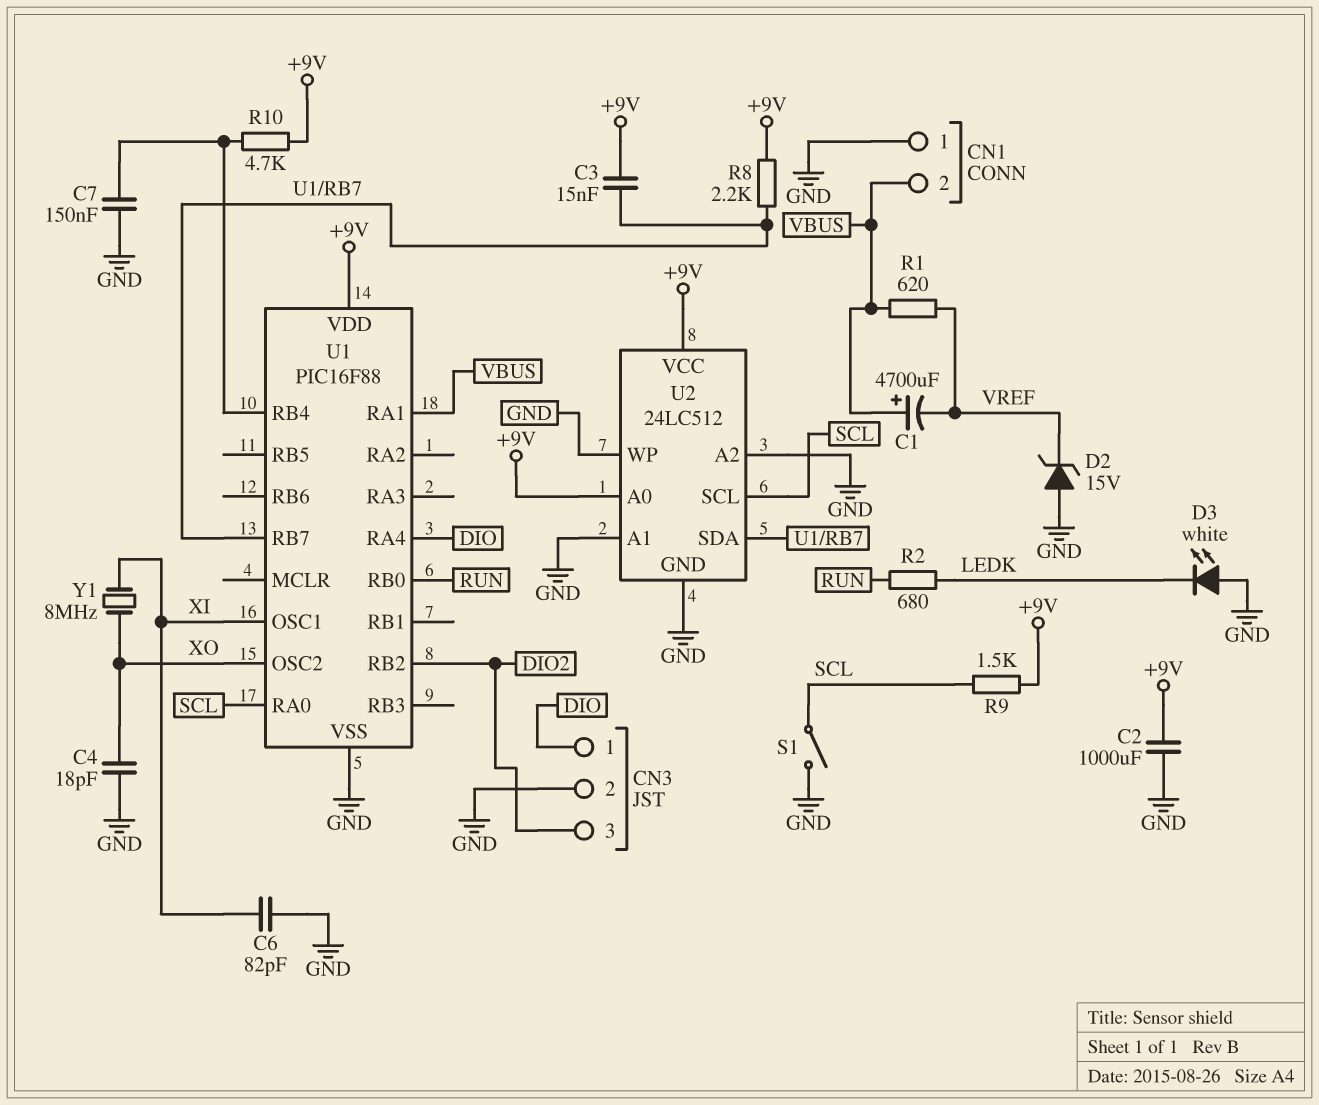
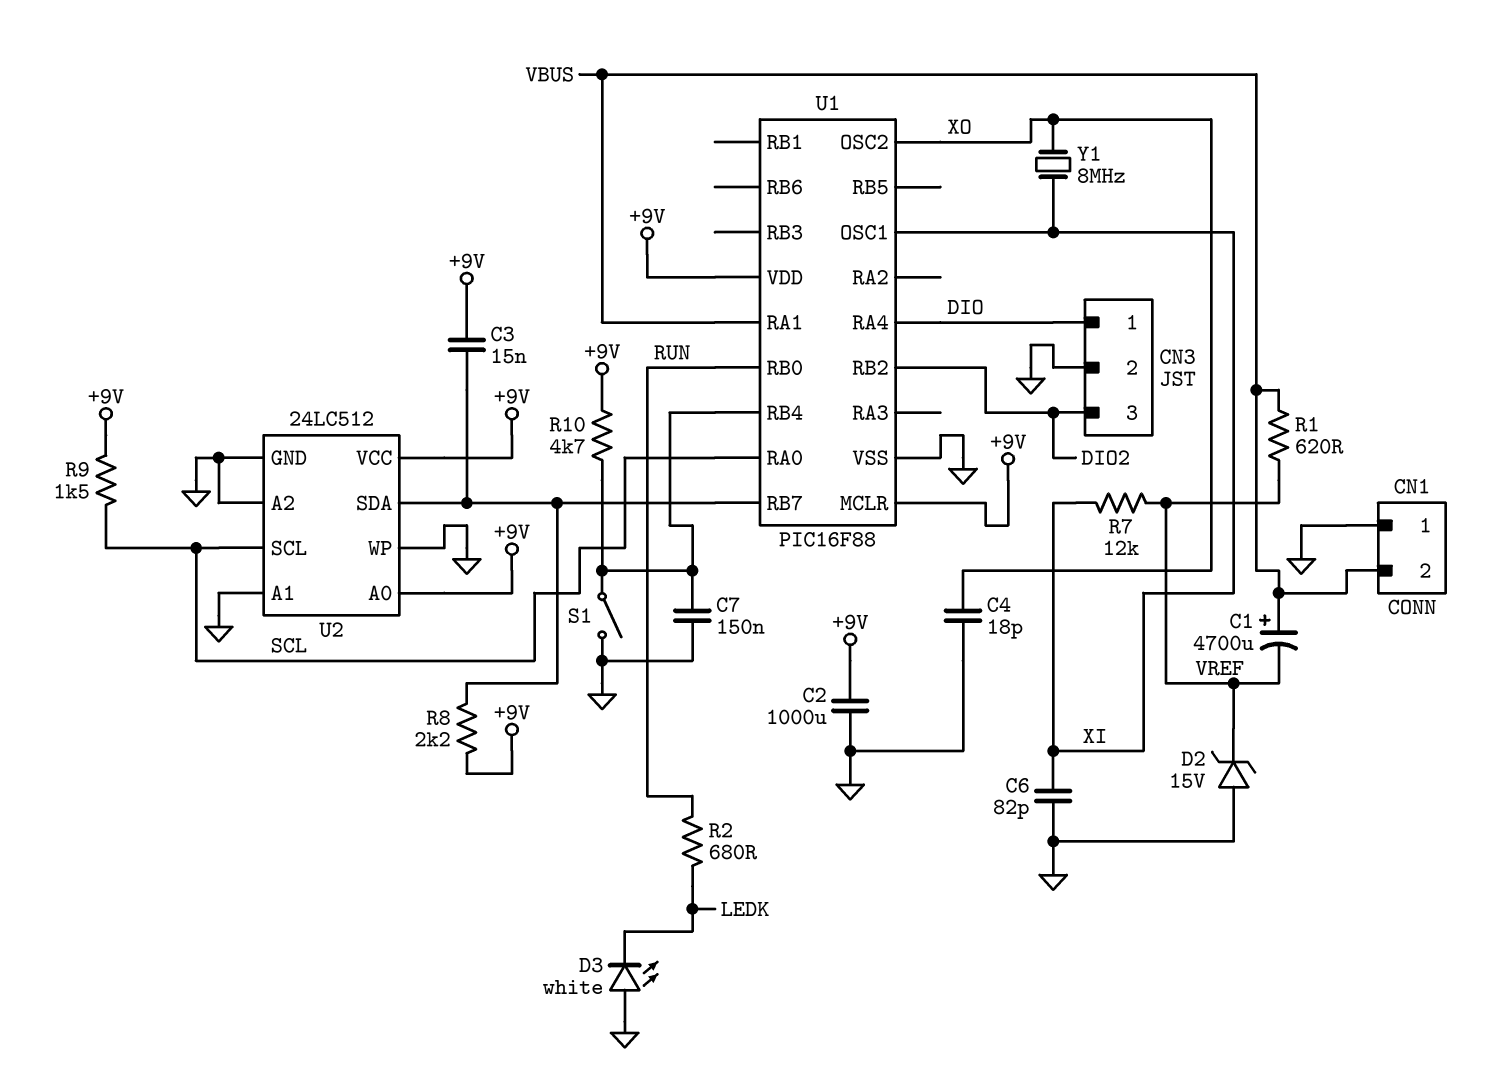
R7: none -> 12k (VREF, XI)
S1: switch (GND, SCL) -> switch (GND, U1/RB4)
U1 pin MCLR: none -> +9V

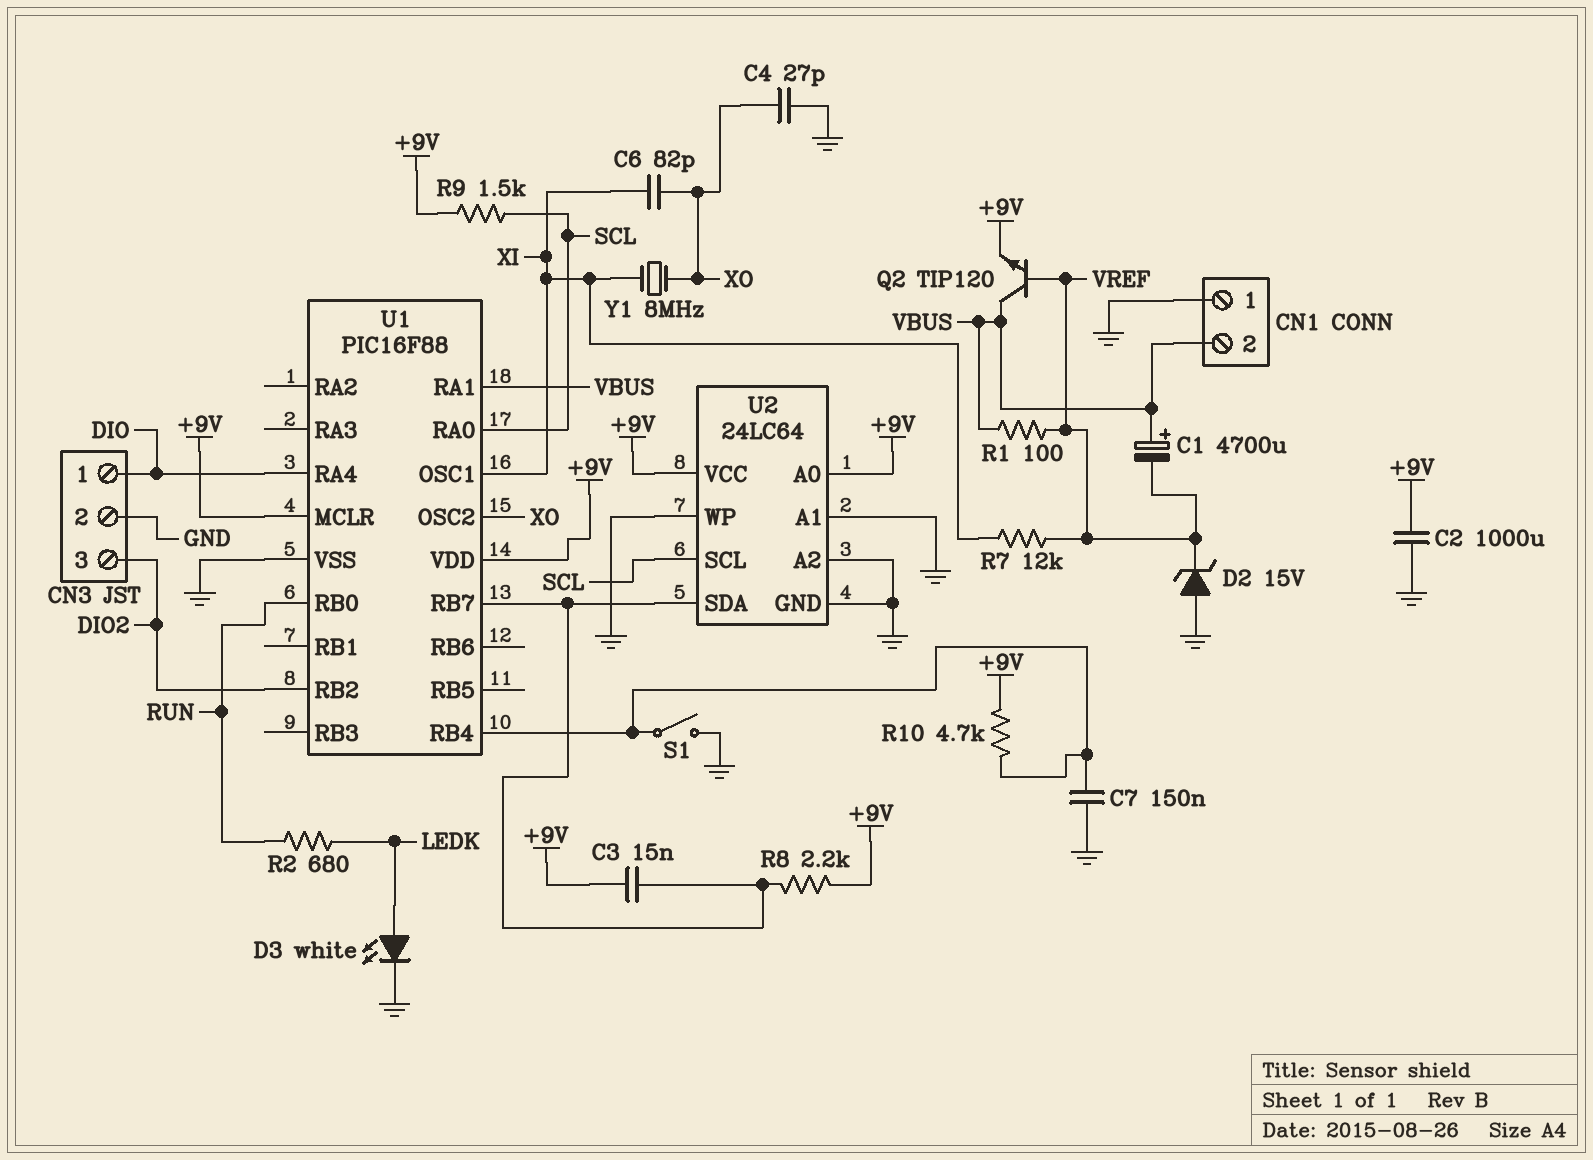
C4: 18pF (GND, XO) -> 27pF (GND, XO)
C6: 82pF (GND, XI) -> 82pF (XI, XO)
D3: LED white (A GND, K LEDK) -> LED white (A LEDK, K GND)
Q2: none -> NPN TIP120 (B VREF, C VBUS, E +9V)
R1: 620 (VBUS, VREF) -> 100 (VBUS, VREF)
U2: 24LC512 -> 24LC64

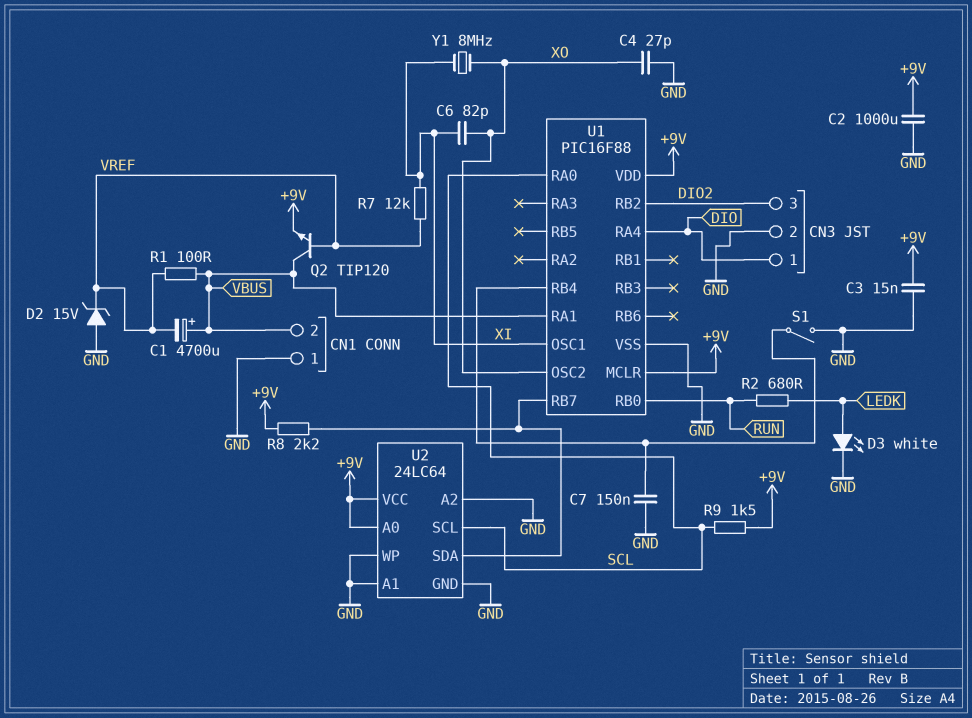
C3: 15nF (+9V, U1/RB7) -> 15nF (+9V, GND)
R10: 4.7k (+9V, U1/RB4) -> none

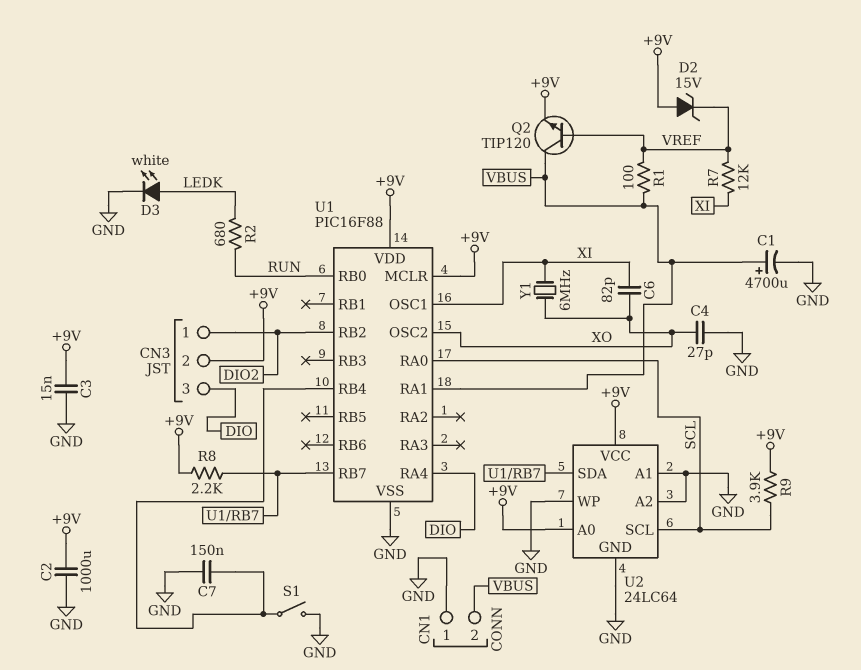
C1: 4700uF (plus VBUS, minus VREF) -> 4700uF (plus VBUS, minus GND)
CN3 pin 1: DIO -> DIO2
CN3 pin 2: GND -> +9V
CN3 pin 3: DIO2 -> DIO
D2: zener 15V (A GND, K VREF) -> zener 15V (A +9V, K VREF)
R9: 1.5k (+9V, SCL) -> 3.9k (+9V, SCL)
Y1: 8MHz (XI, XO) -> 6MHz (XI, XO)

